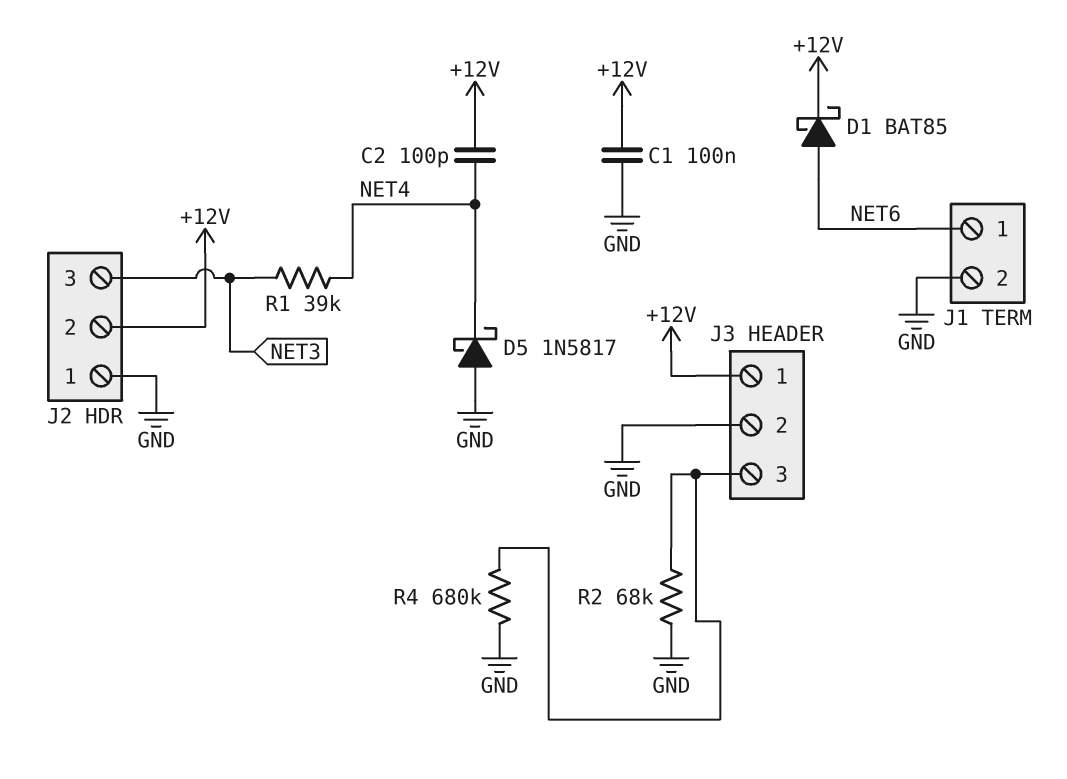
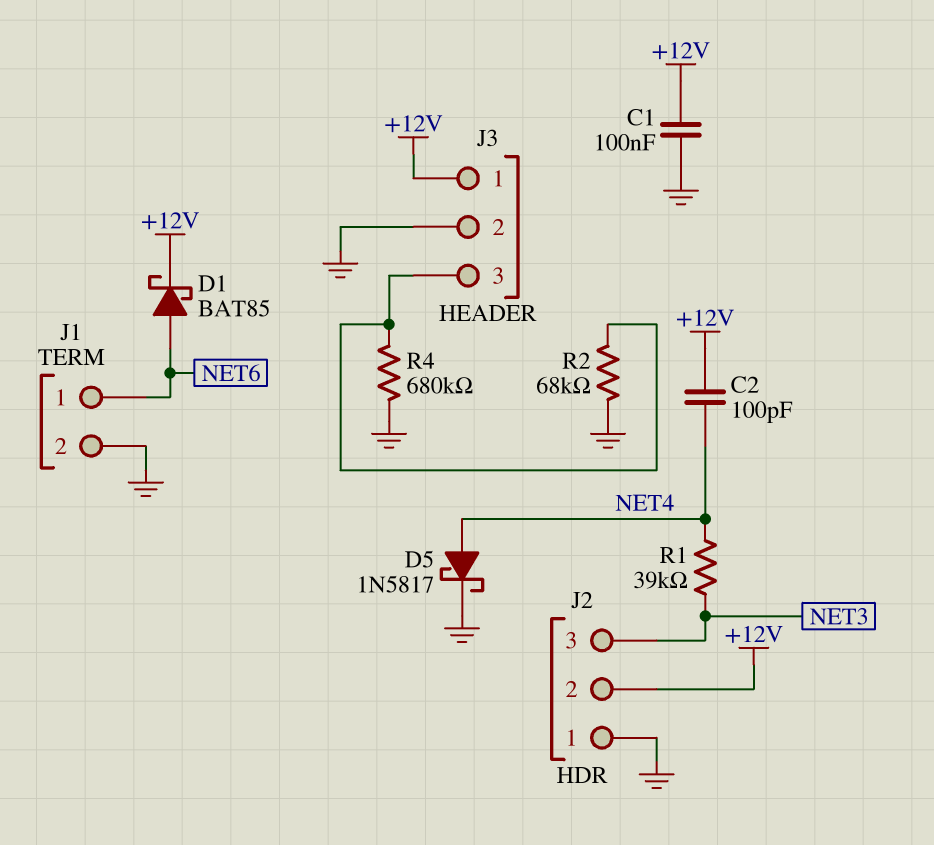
D5: schottky 1N5817 (A GND, K NET4) -> schottky 1N5817 (A NET4, K GND)

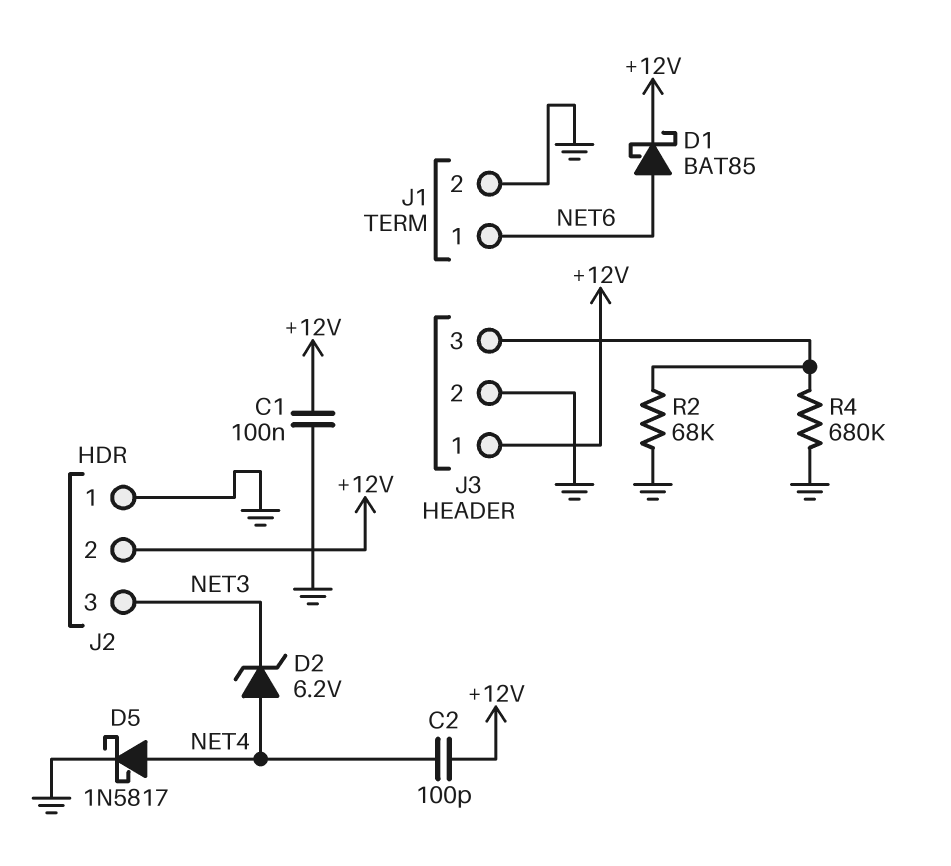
D2: none -> zener 6.2V (A NET4, K NET3)
R1: 39k (NET3, NET4) -> none

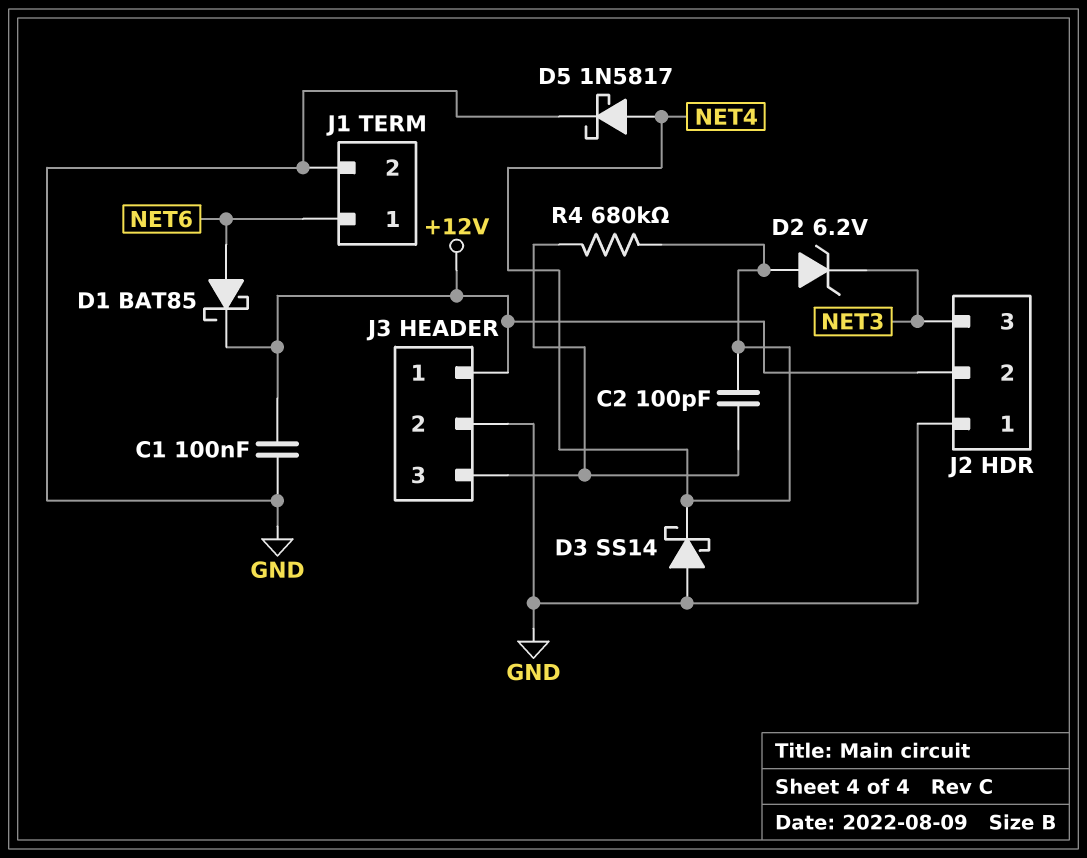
C2: 100pF (+12V, NET4) -> 100pF (J3/3, NET4)
D3: none -> schottky SS14 (A GND, K NET4)
R2: 68k (GND, J3/3) -> none
R4: 680k (GND, J3/3) -> 680k (J3/3, NET4)

